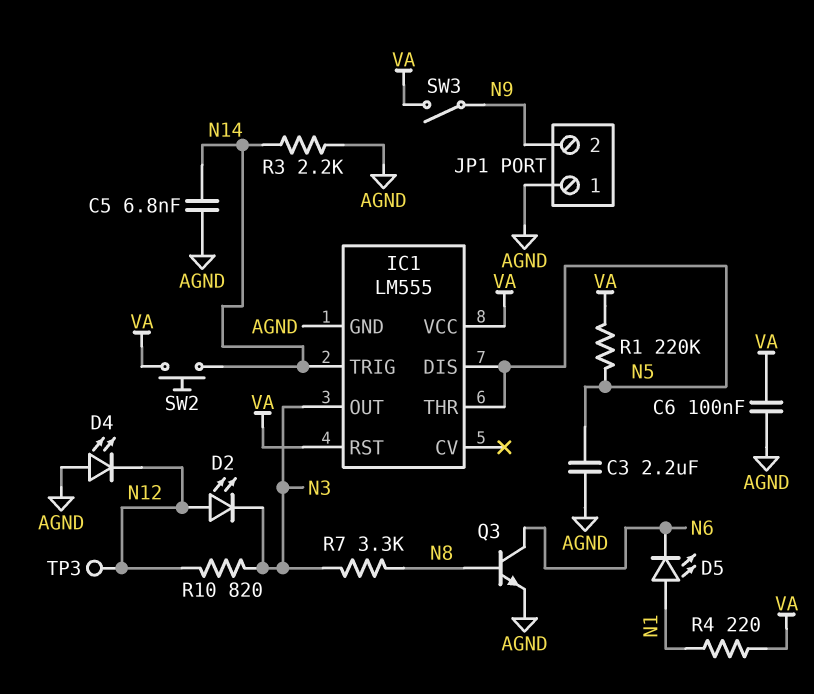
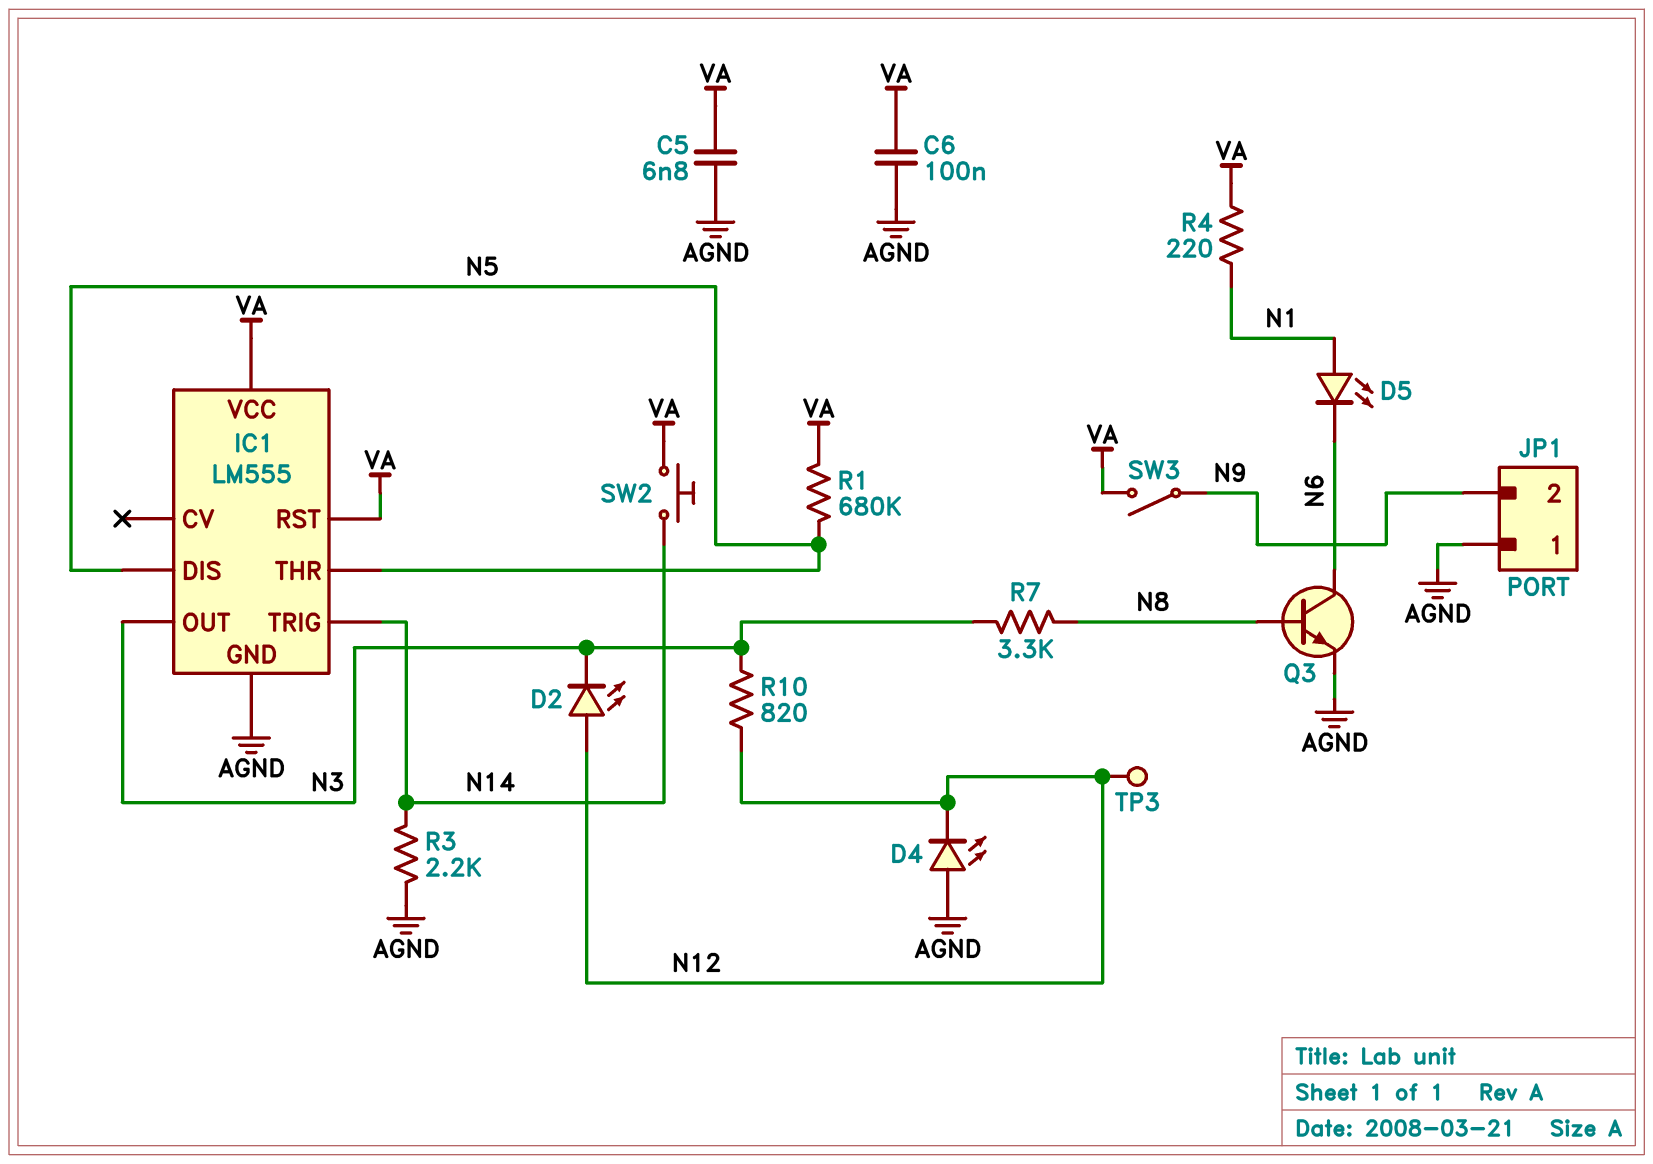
C3: 2.2uF (AGND, N5) -> none
C5: 6.8nF (AGND, N14) -> 6.8nF (AGND, VA)
R1: 220k (N5, VA) -> 680k (N5, VA)

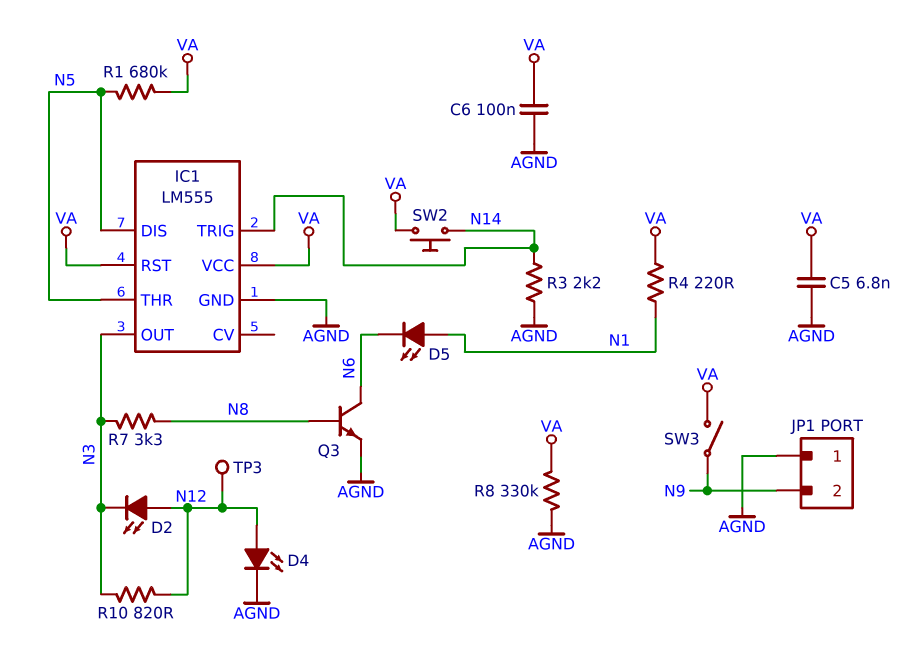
D4: LED (A AGND, K N12) -> LED (A N12, K AGND)
R8: none -> 330k (AGND, VA)

